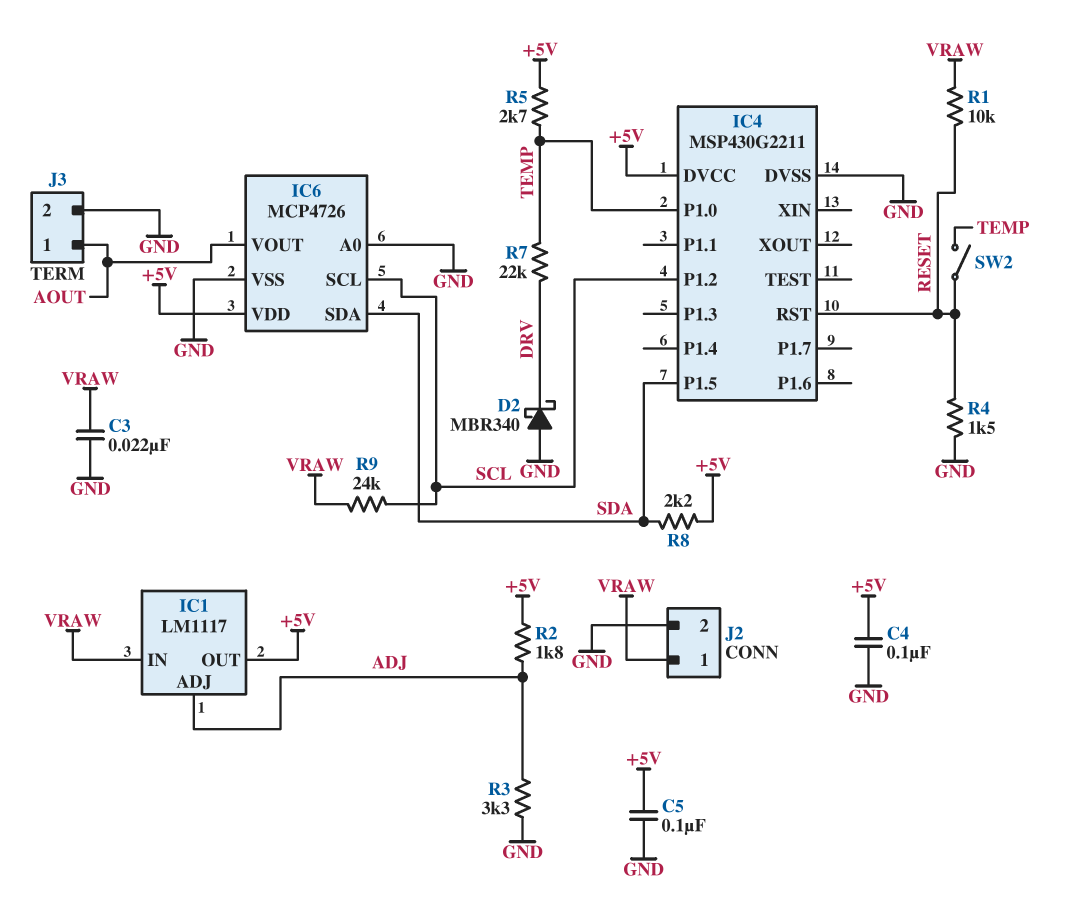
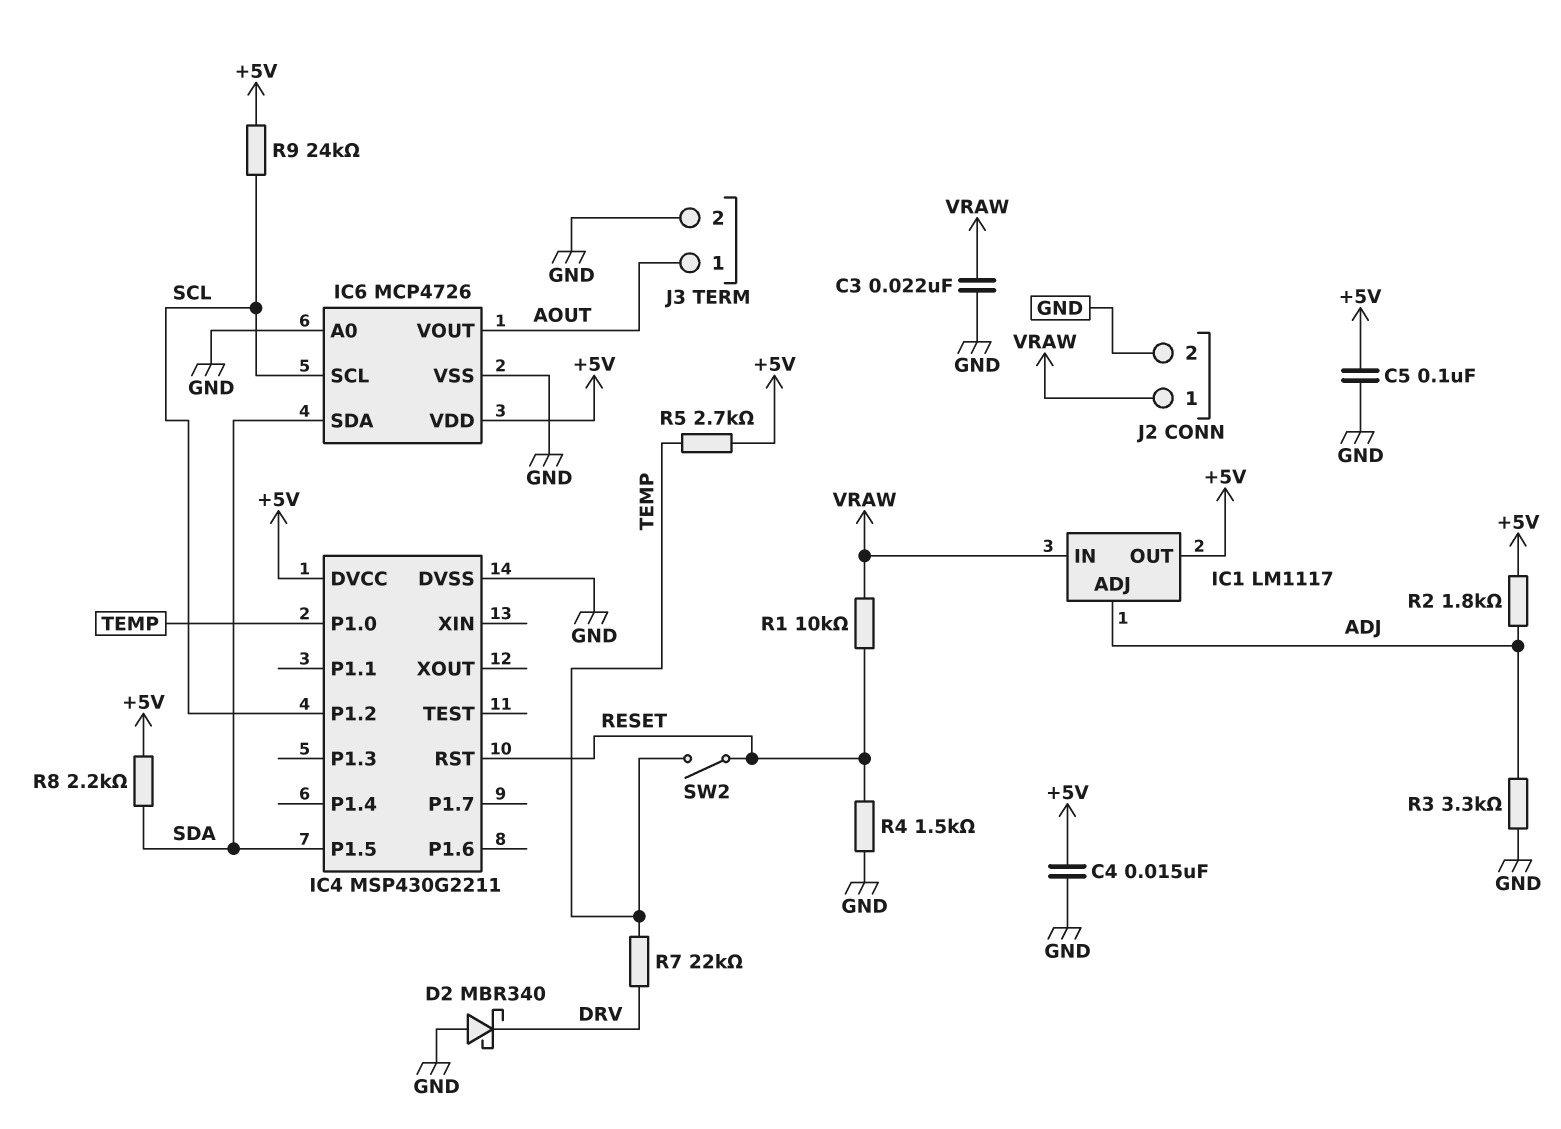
C4: 100nF (+5V, GND) -> 15nF (+5V, GND)
R9: 24k (SCL, VRAW) -> 24k (+5V, SCL)

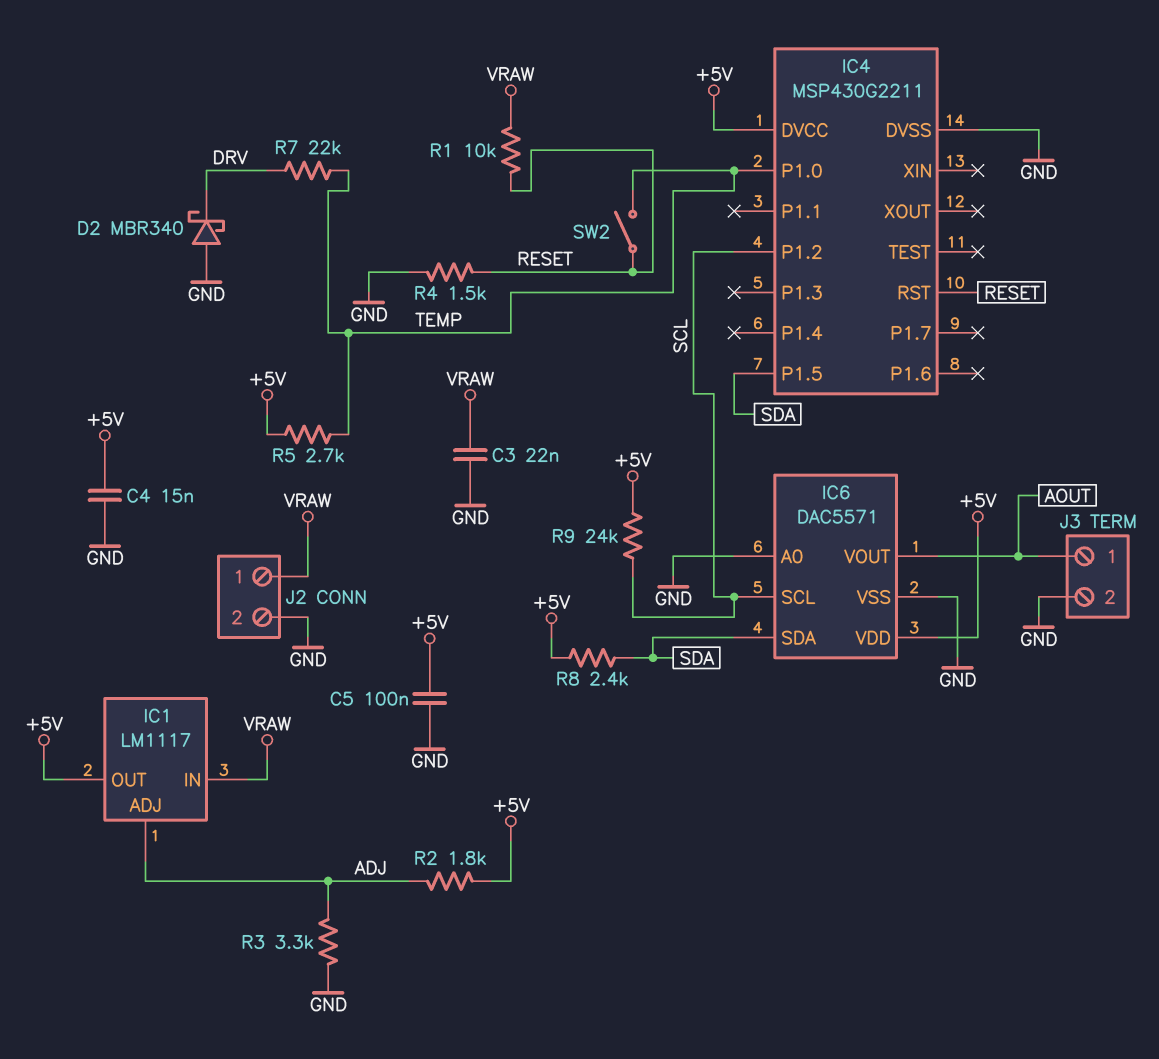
IC6: MCP4726 -> DAC5571
R8: 2.2k (+5V, SDA) -> 2.4k (+5V, SDA)

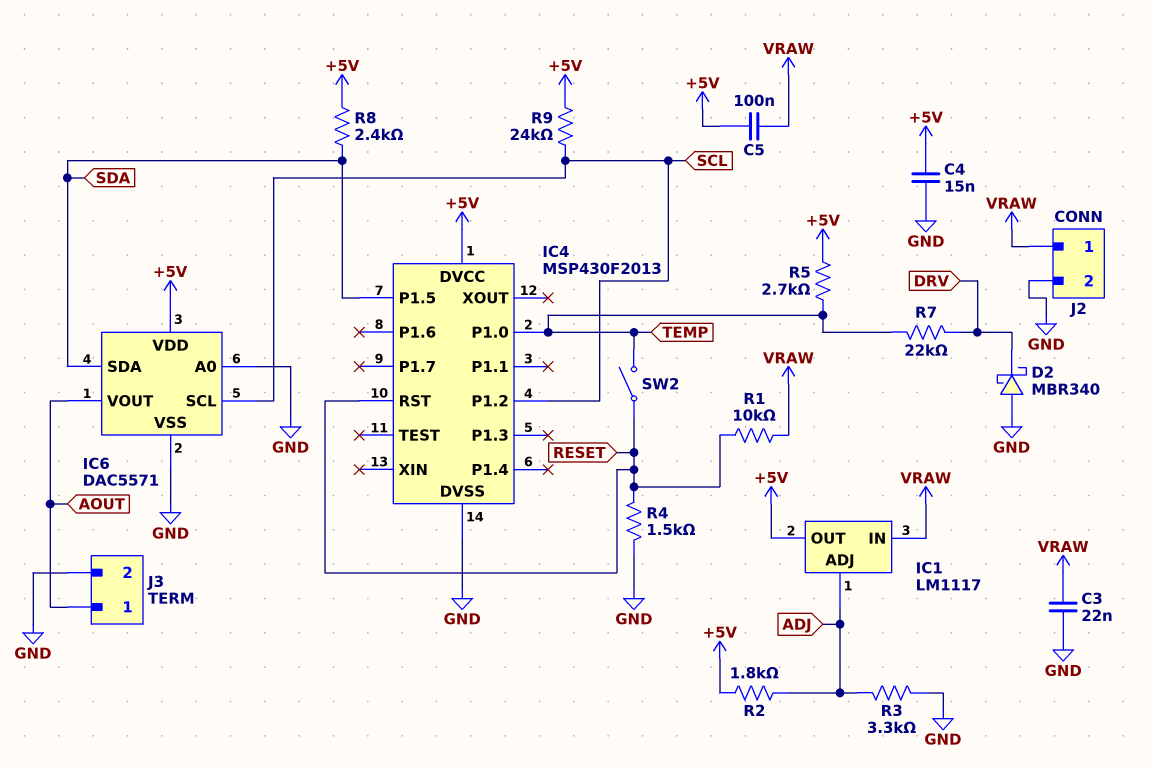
C5: 100nF (+5V, GND) -> 100nF (+5V, VRAW)
IC4: MSP430G2211 -> MSP430F2013

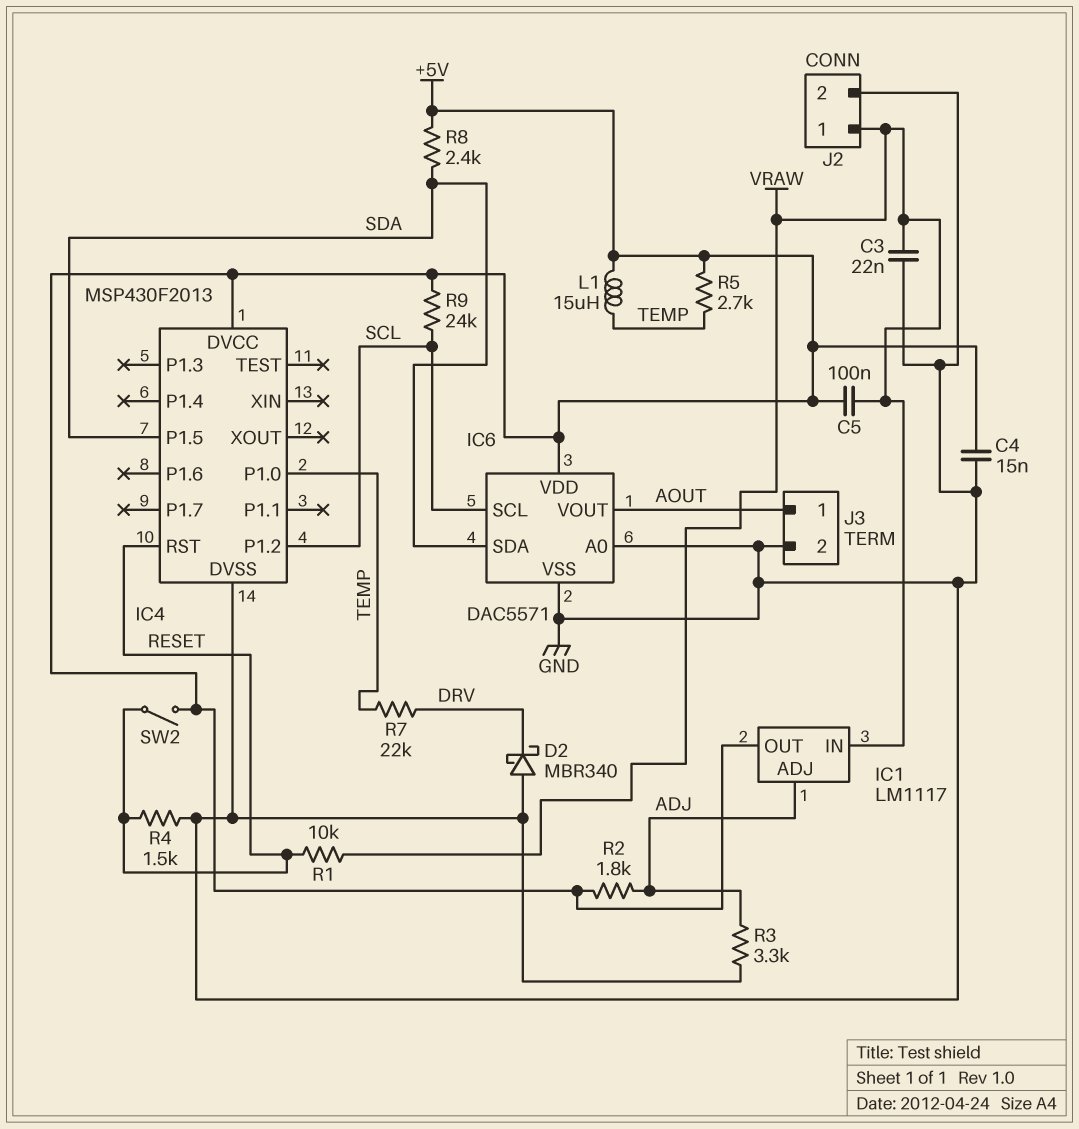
L1: none -> 15uH (+5V, TEMP)
SW2: switch (RESET, TEMP) -> switch (+5V, RESET)

